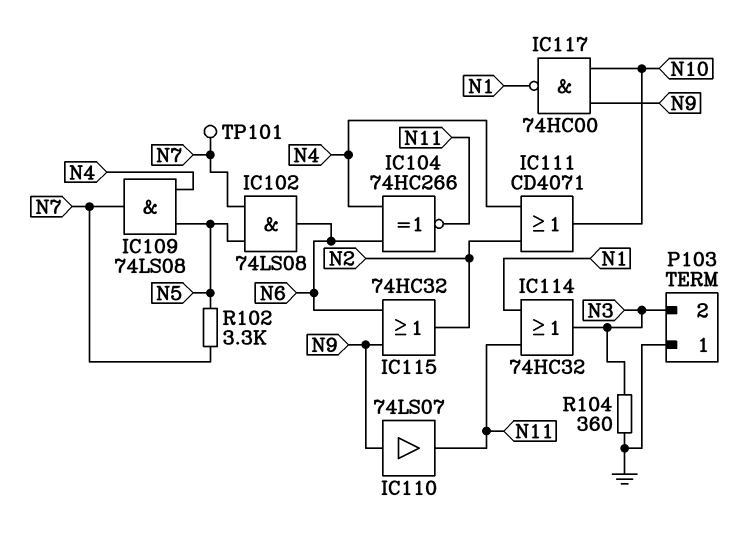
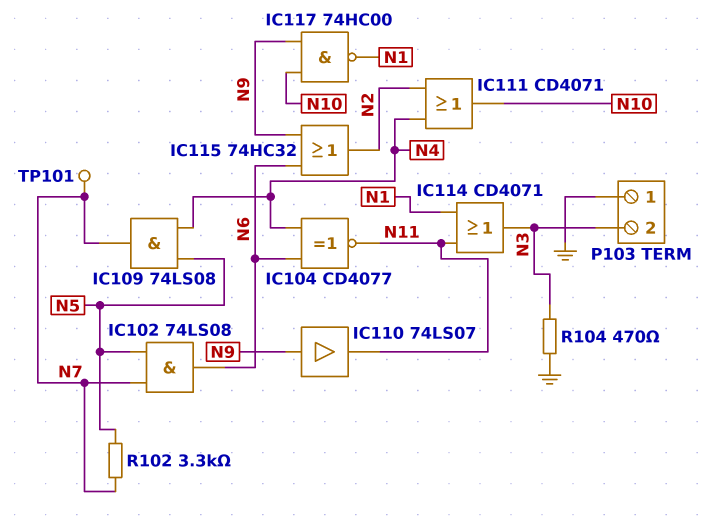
IC104: XNOR 74HC266 (in N4, in N6, out N11) -> XNOR CD4077 (in N4, in N6, out N11)
IC114: OR 74HC32 (in N1, in N11, out N3) -> OR CD4071 (in N1, in N11, out N3)
R104: 360 (GND, N3) -> 470 (GND, N3)

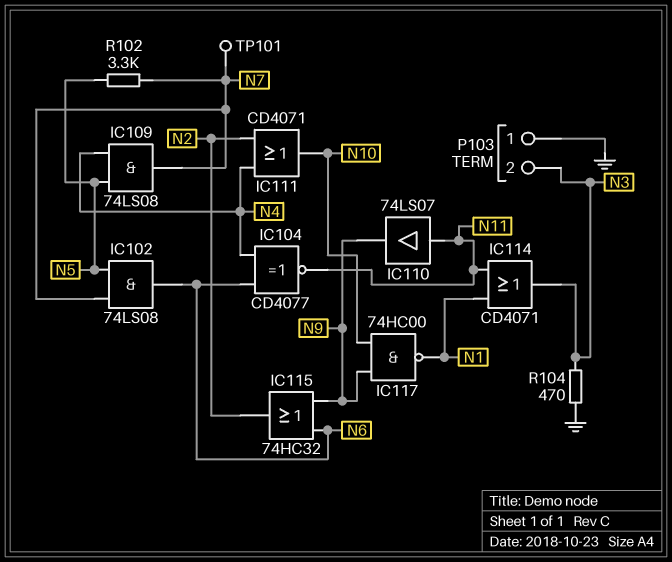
IC110: buffer 74LS07 (in N9, out N11) -> buffer 74LS07 (in N11, out N9)

